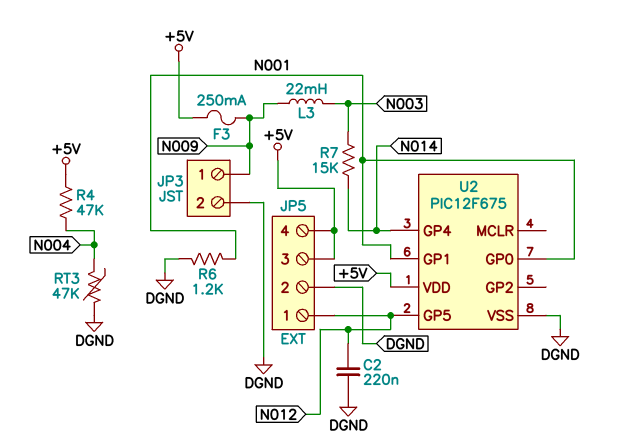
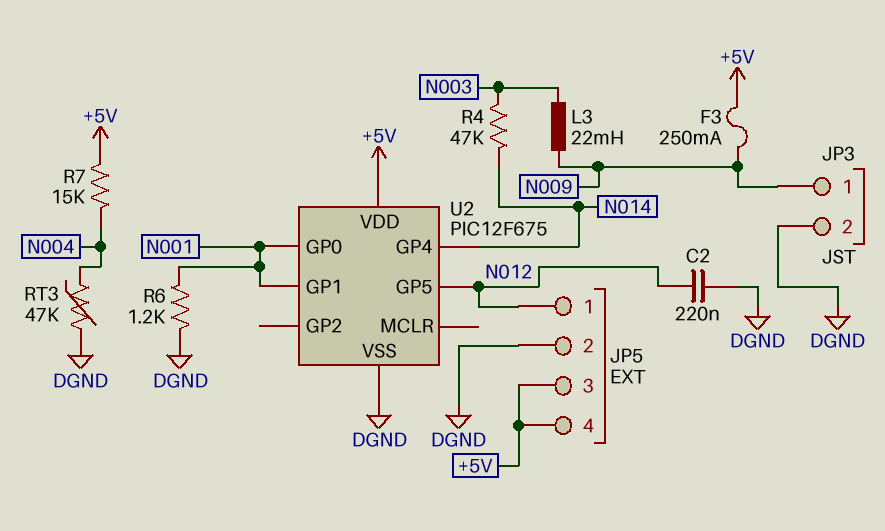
R4: 47k (+5V, N004) -> 47k (N003, N014)
R7: 15k (N003, N014) -> 15k (+5V, N004)

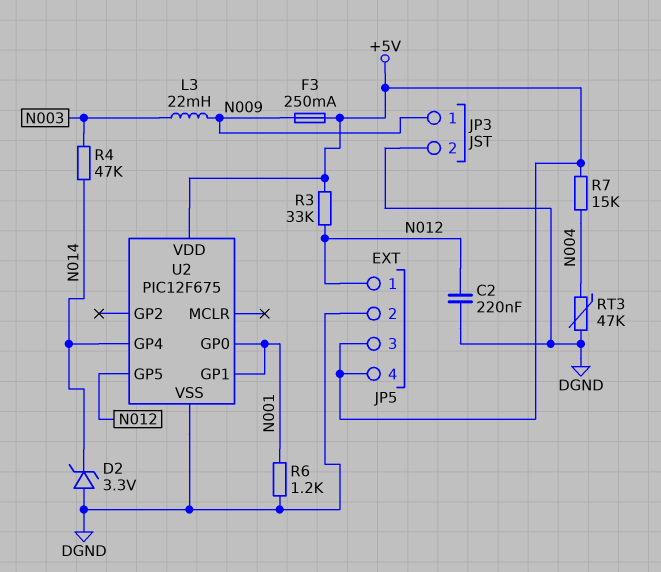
D2: none -> zener 3.3V (A DGND, K N014)
R3: none -> 33k (+5V, N012)

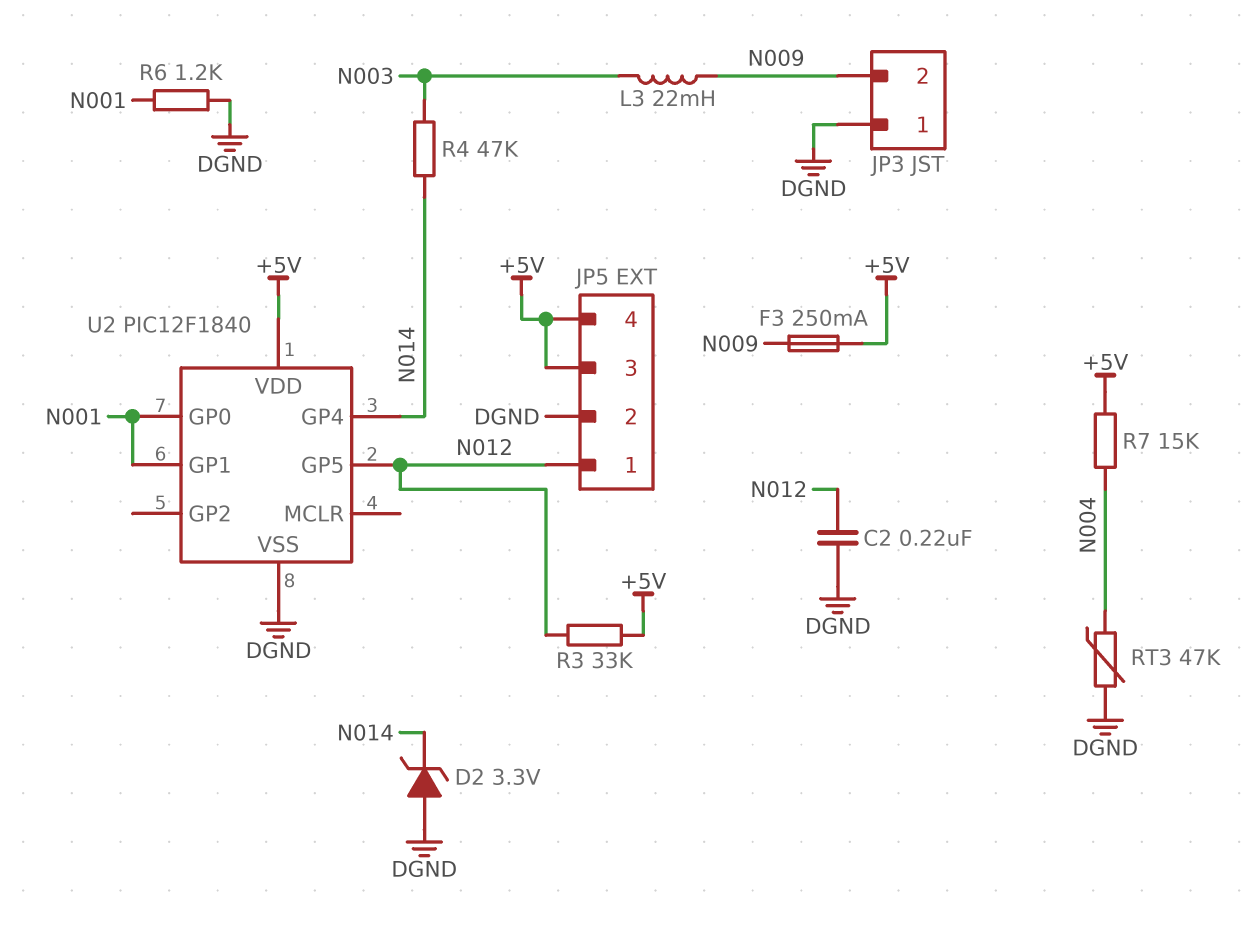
JP3 pin 1: N009 -> DGND
JP3 pin 2: DGND -> N009
U2: PIC12F675 -> PIC12F1840

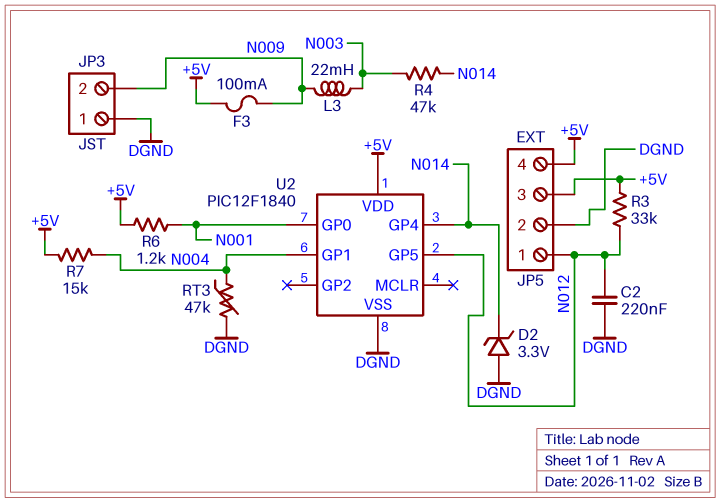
F3: 250mA (+5V, N009) -> 100mA (+5V, N009)
R6: 1.2k (DGND, N001) -> 1.2k (+5V, N001)
U2 pin GP1: N001 -> N004

